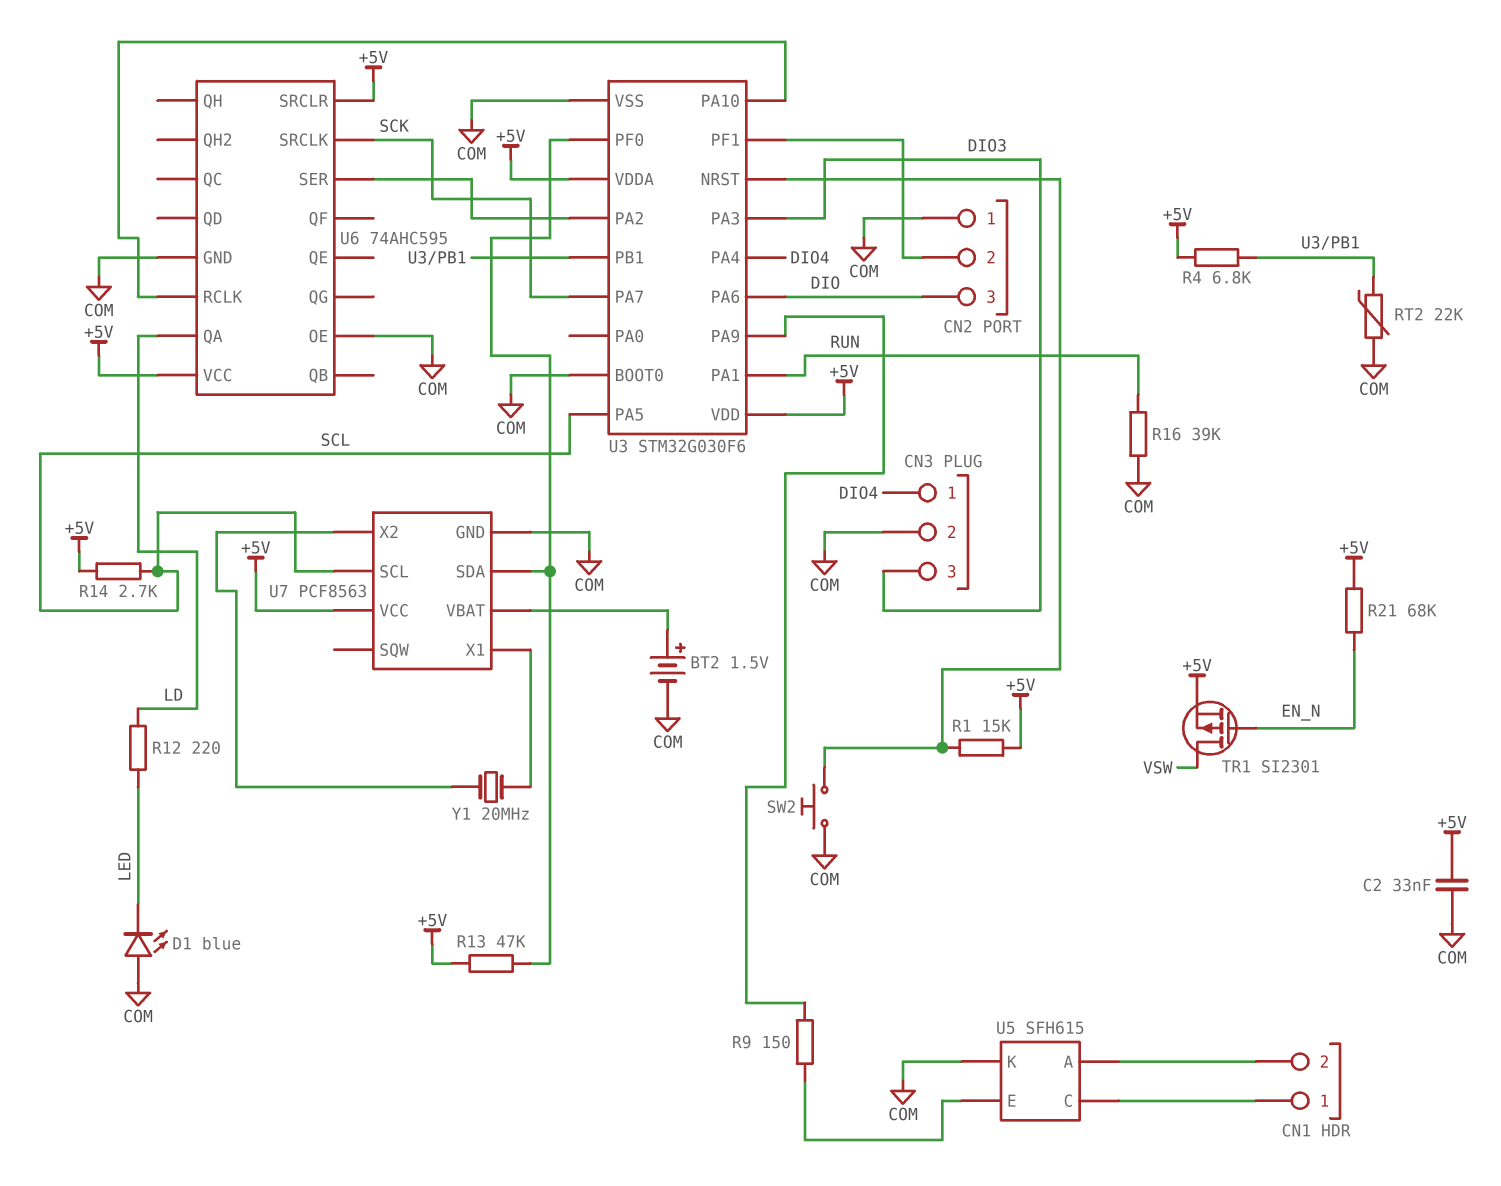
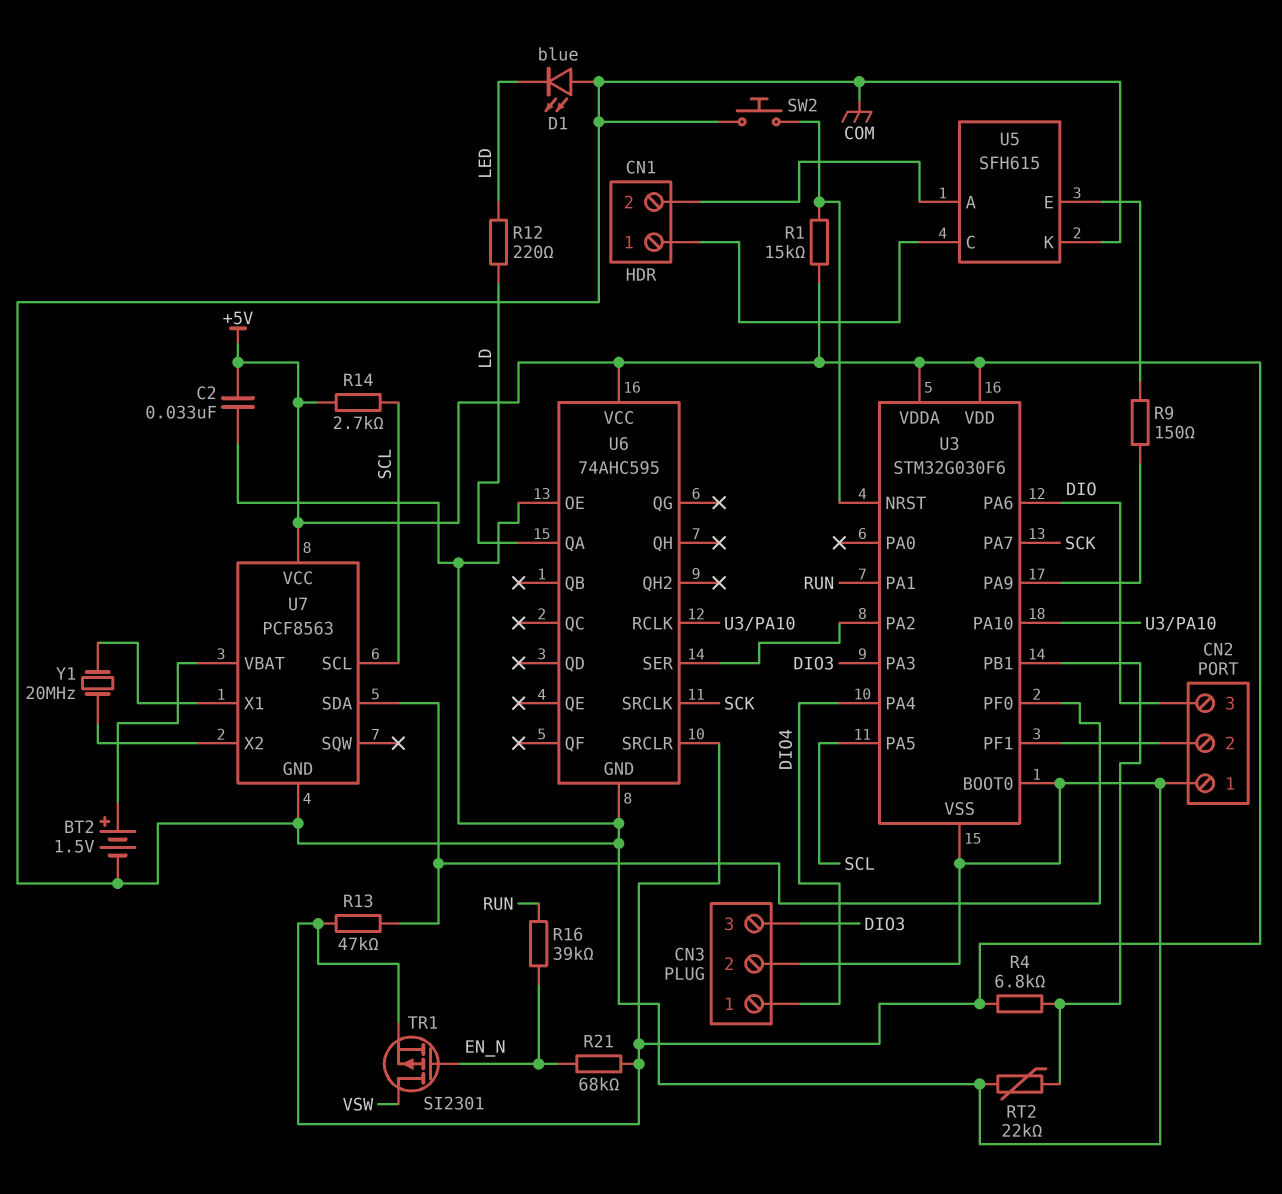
R16: 39k (COM, RUN) -> 39k (EN_N, RUN)

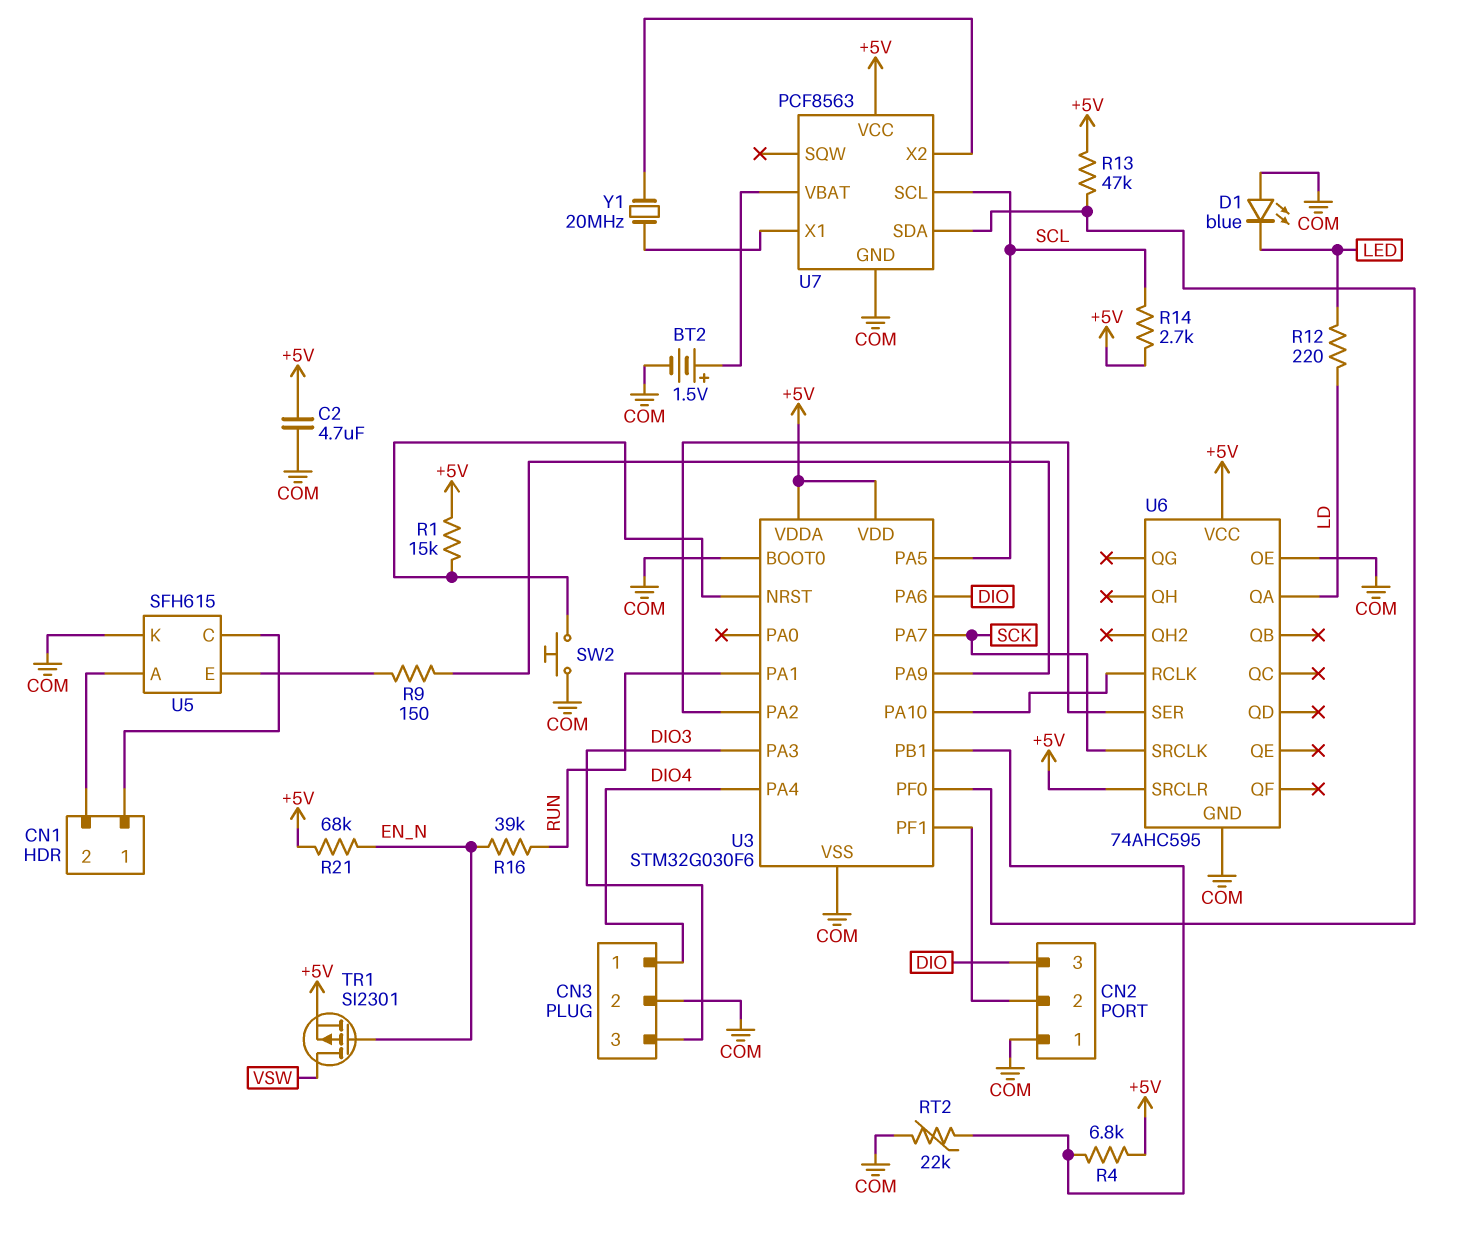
C2: 33nF (+5V, COM) -> 4.7uF (+5V, COM)

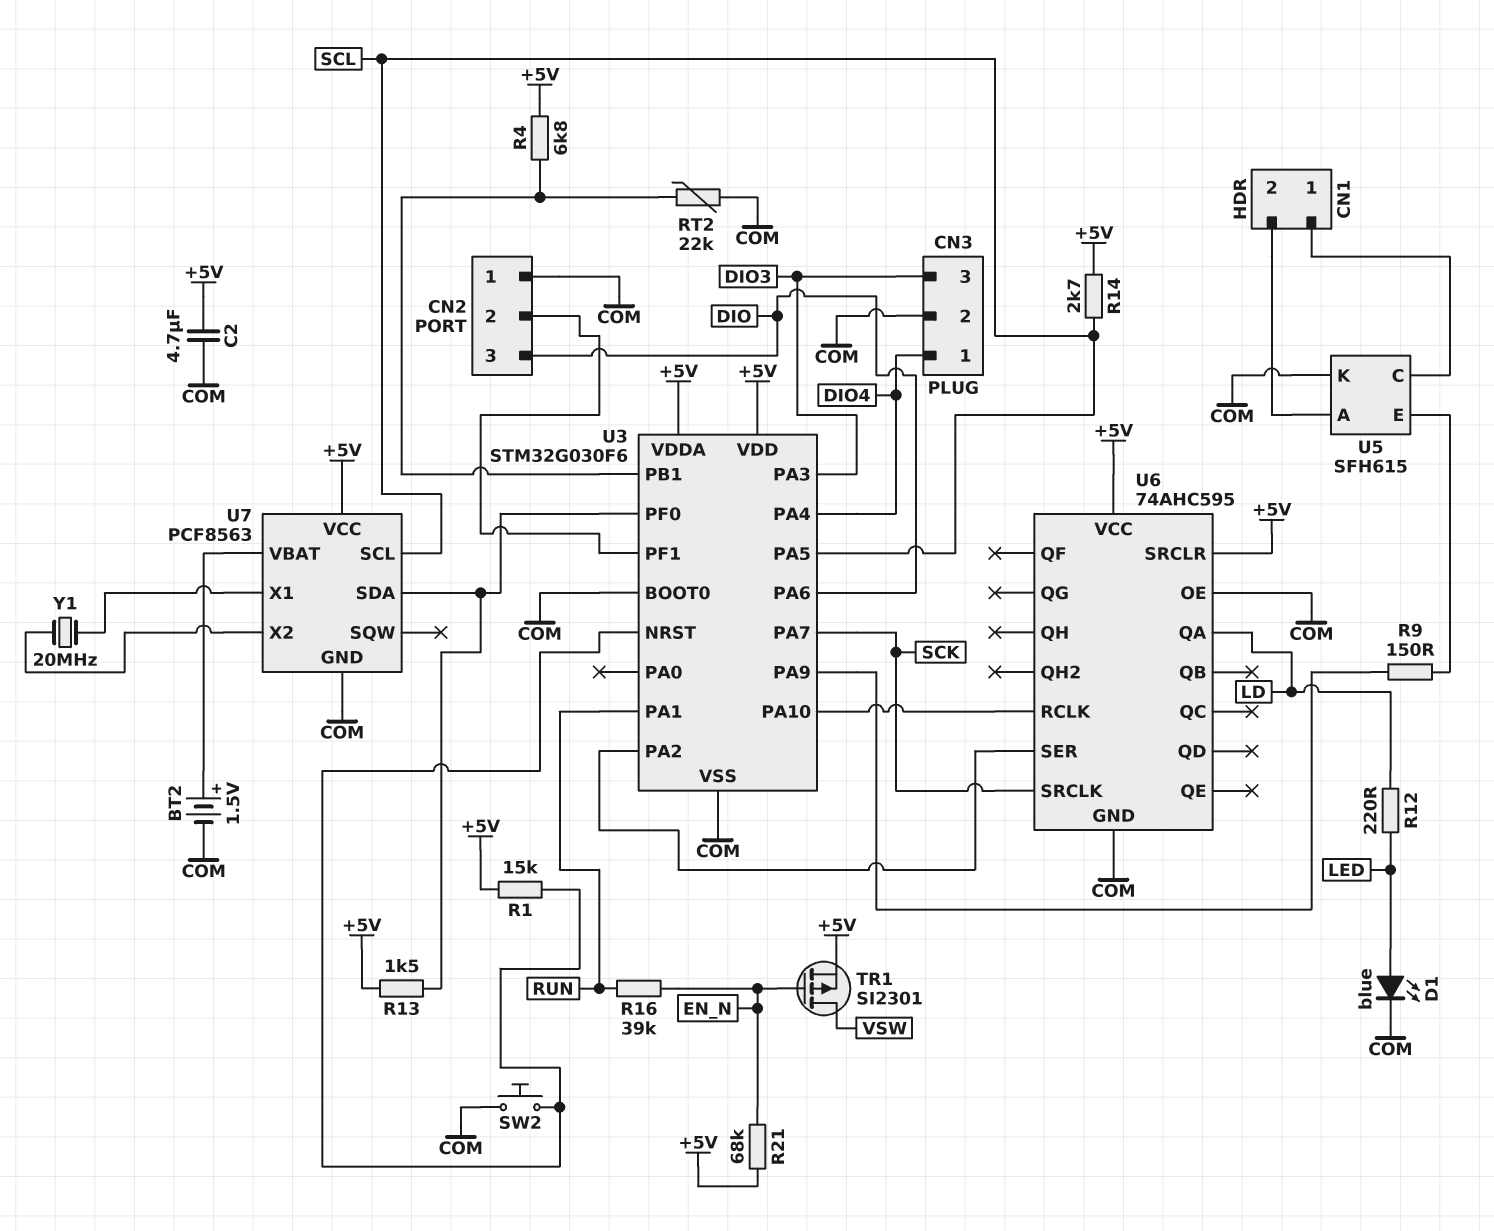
D1: LED blue (A COM, K LED) -> LED blue (A LED, K COM)
R13: 47k (+5V, U3/PF0) -> 1.5k (+5V, U3/PF0)

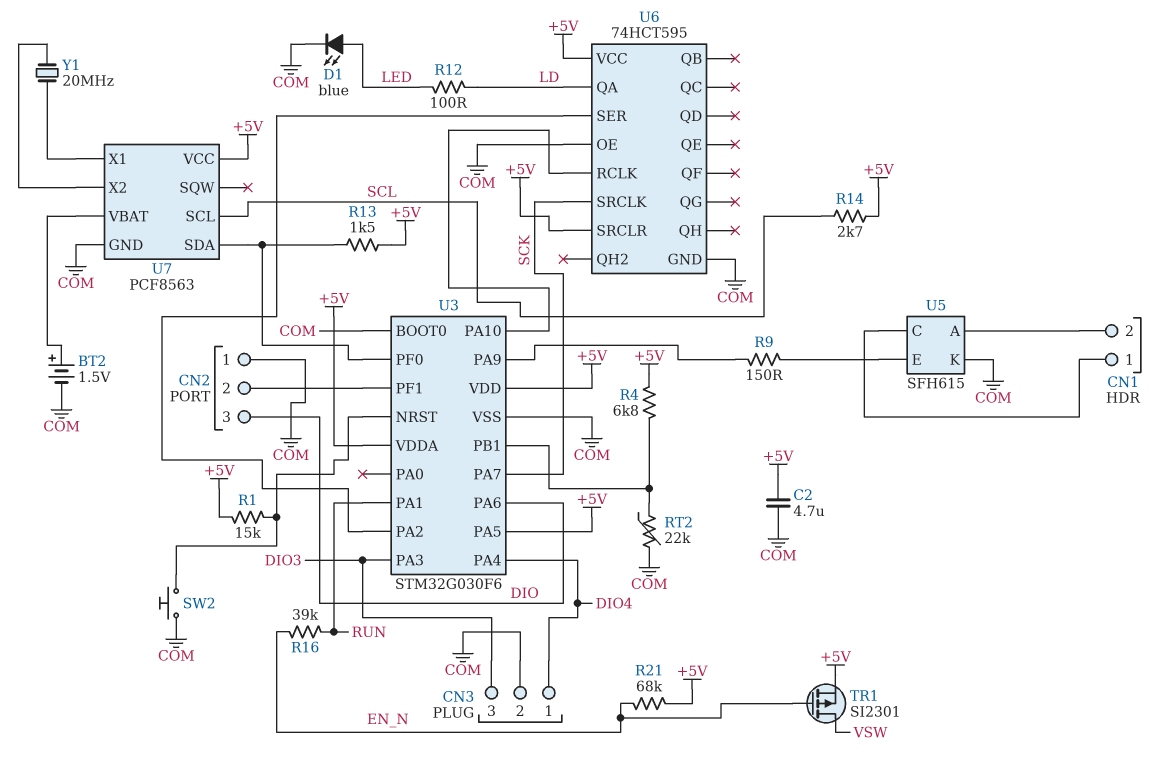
R12: 220 (LD, LED) -> 100 (LD, LED)
U3 pin PA5: SCL -> +5V
U6: 74AHC595 -> 74HCT595

